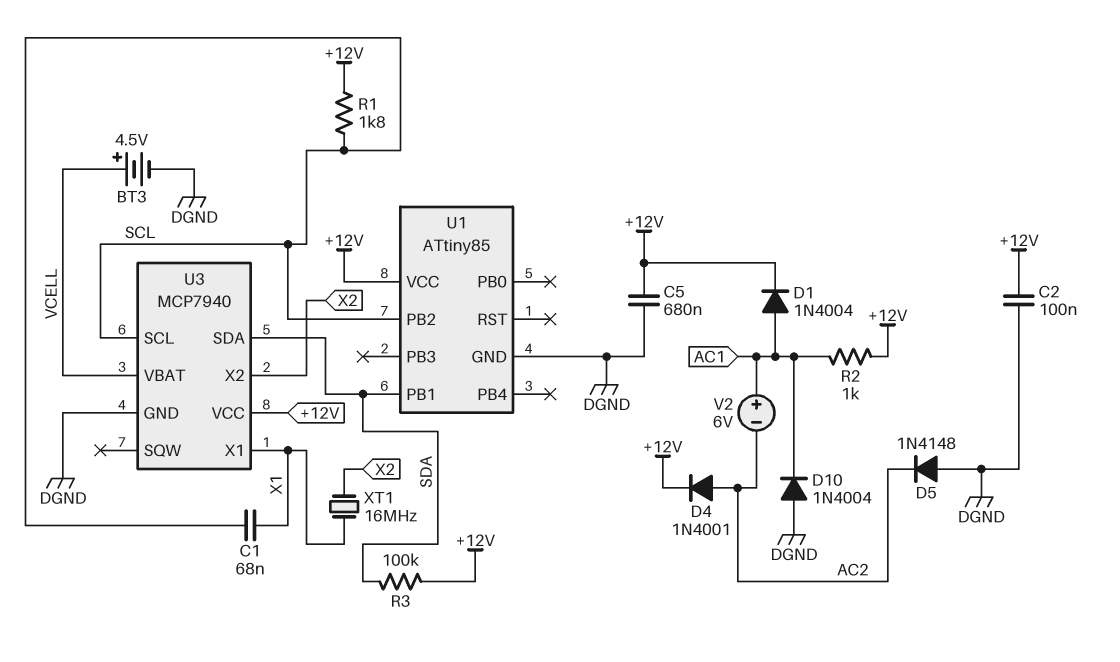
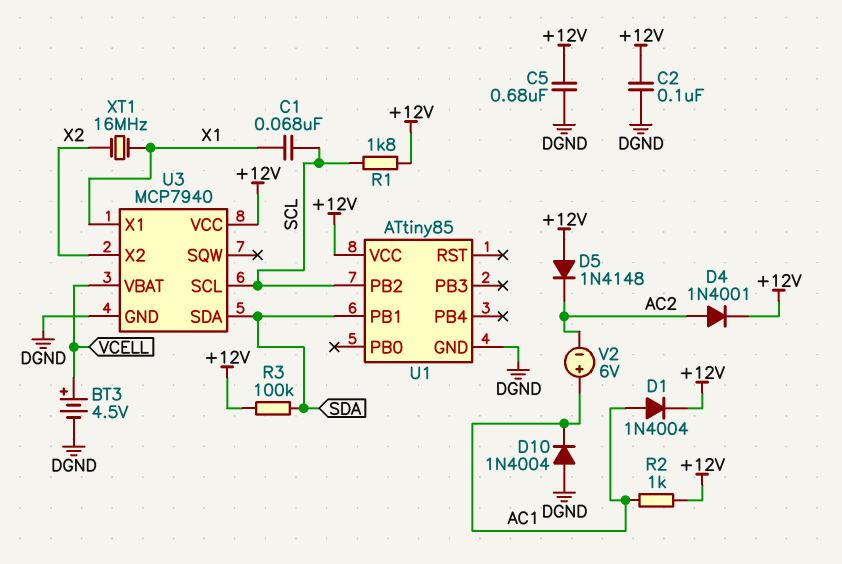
D5: diode 1N4148 (A DGND, K AC2) -> diode 1N4148 (A +12V, K AC2)

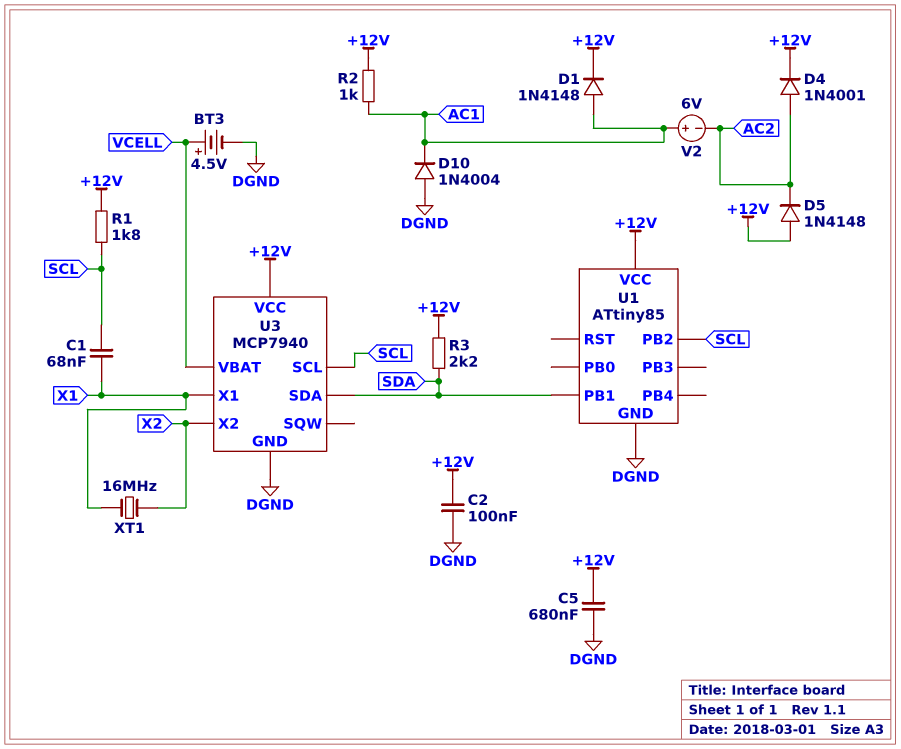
D1: diode 1N4004 (A AC1, K +12V) -> diode 1N4148 (A AC1, K +12V)
R3: 100k (+12V, SDA) -> 2.2k (+12V, SDA)

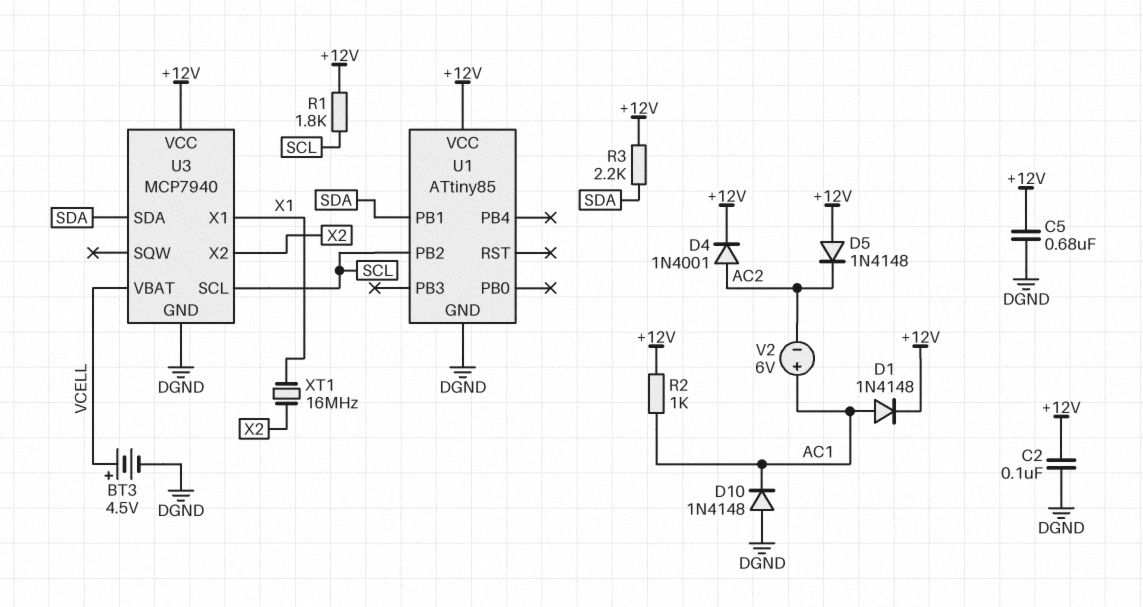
C1: 68nF (SCL, X1) -> none
D10: diode 1N4004 (A DGND, K AC1) -> diode 1N4148 (A DGND, K AC1)

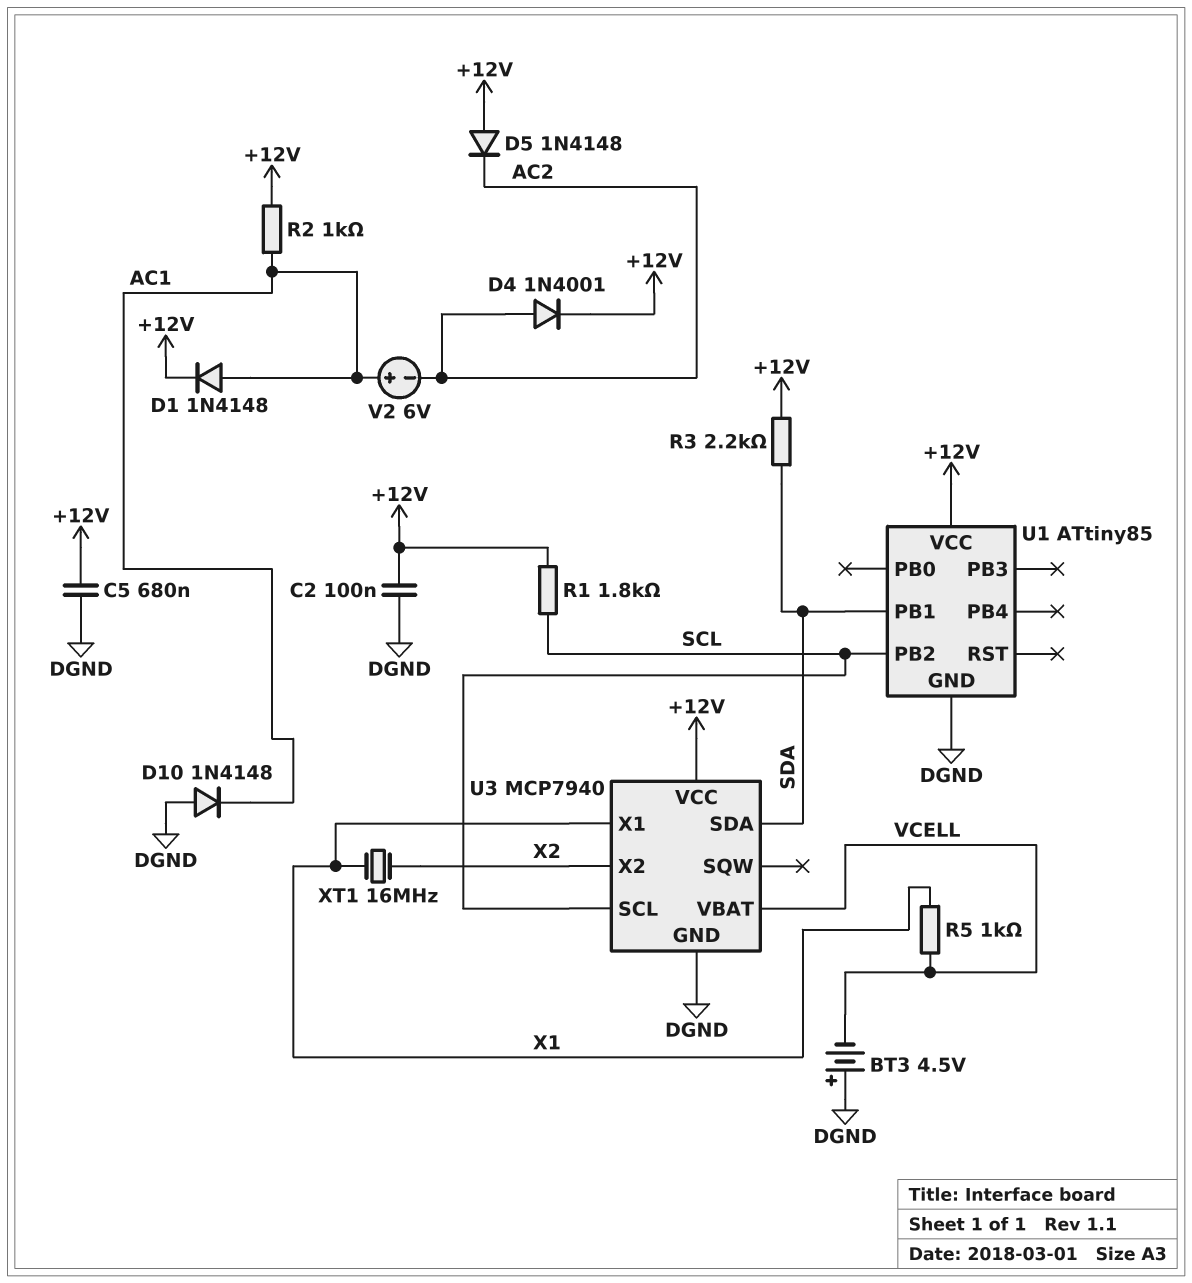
BT3: 4.5V (plus VCELL, minus DGND) -> 4.5V (plus DGND, minus VCELL)
R5: none -> 1k (VCELL, X1)

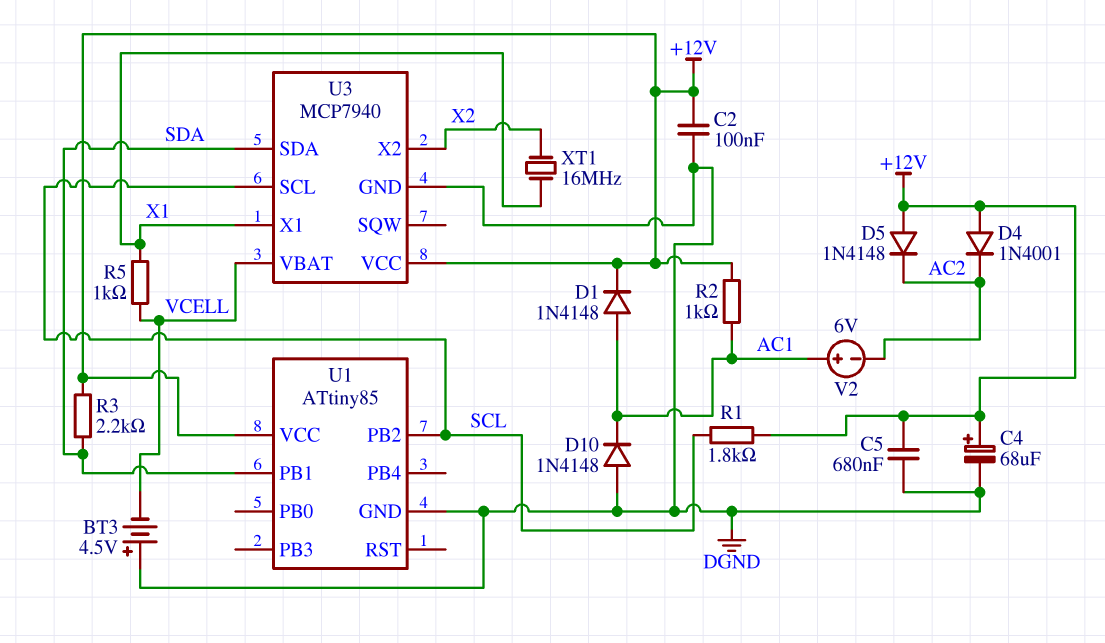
C4: none -> 68uF (plus +12V, minus DGND)
D4: diode 1N4001 (A AC2, K +12V) -> diode 1N4001 (A +12V, K AC2)

